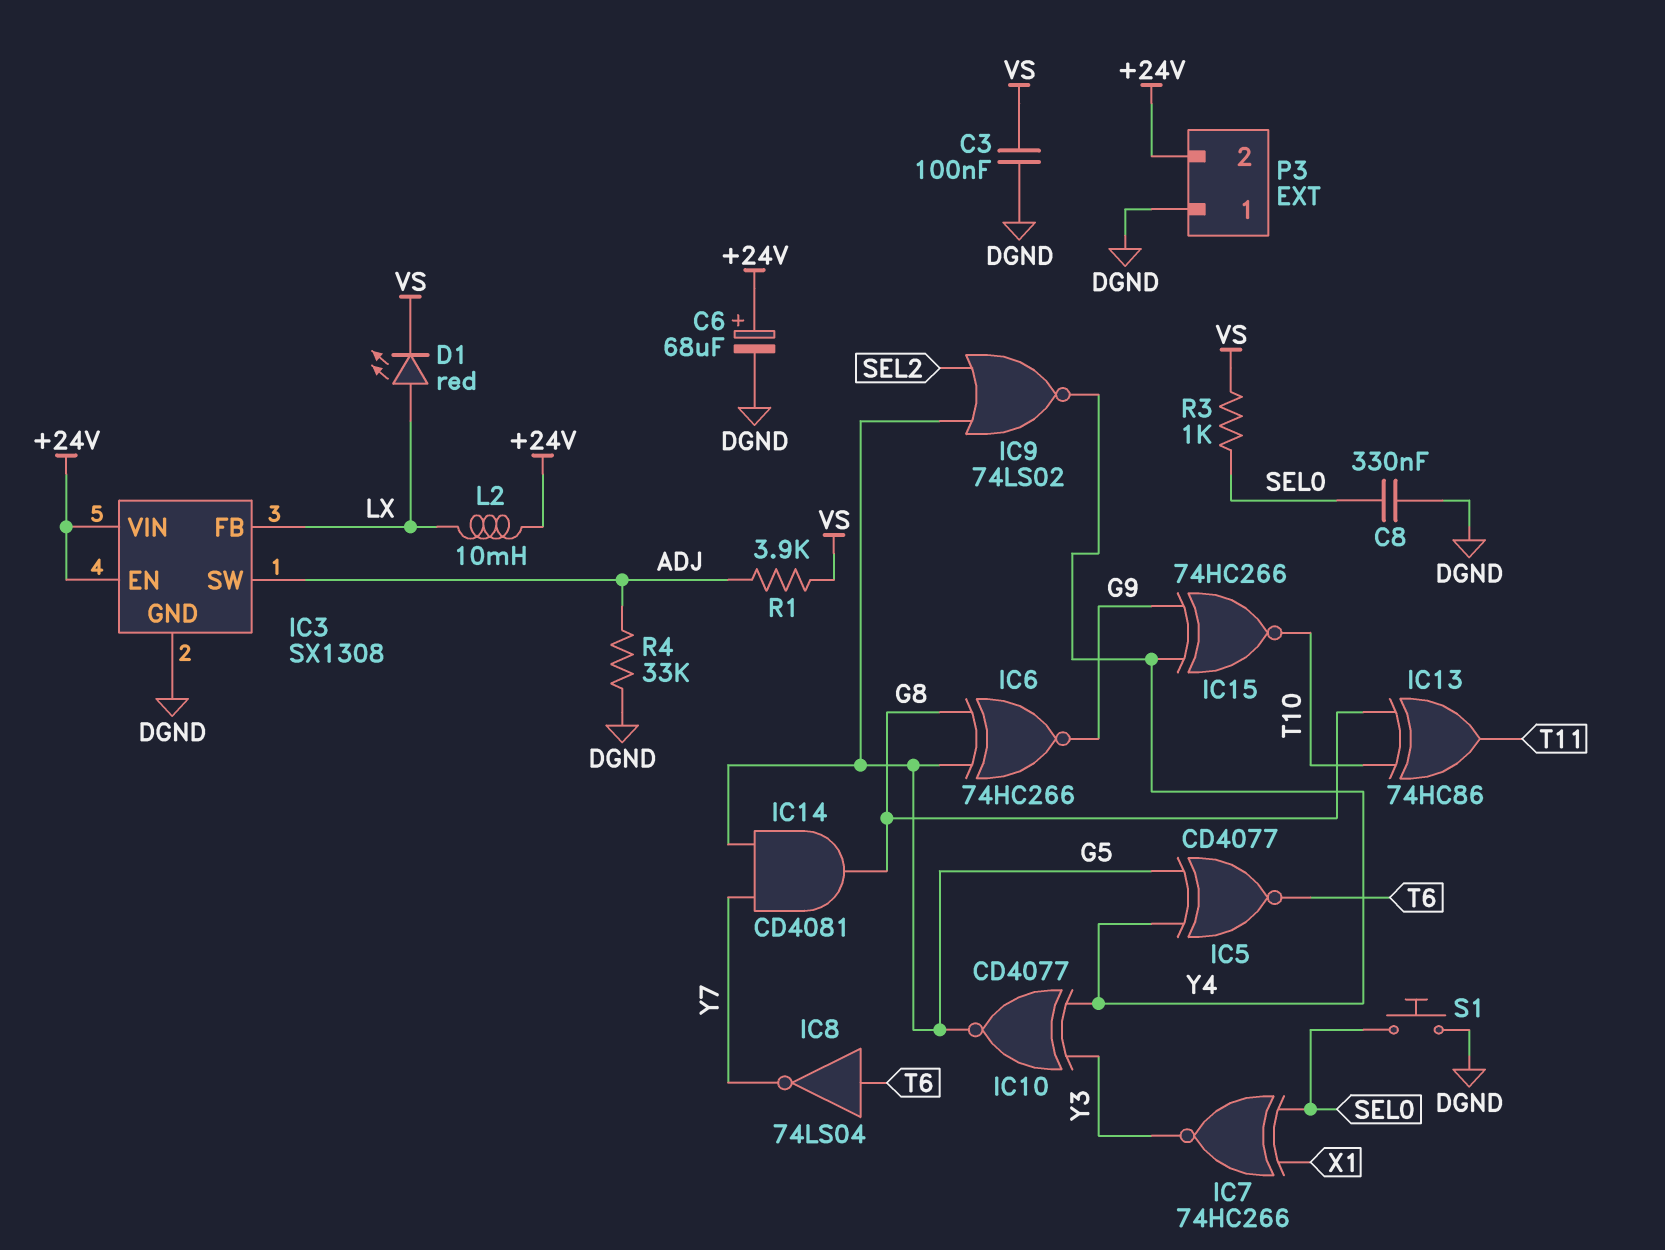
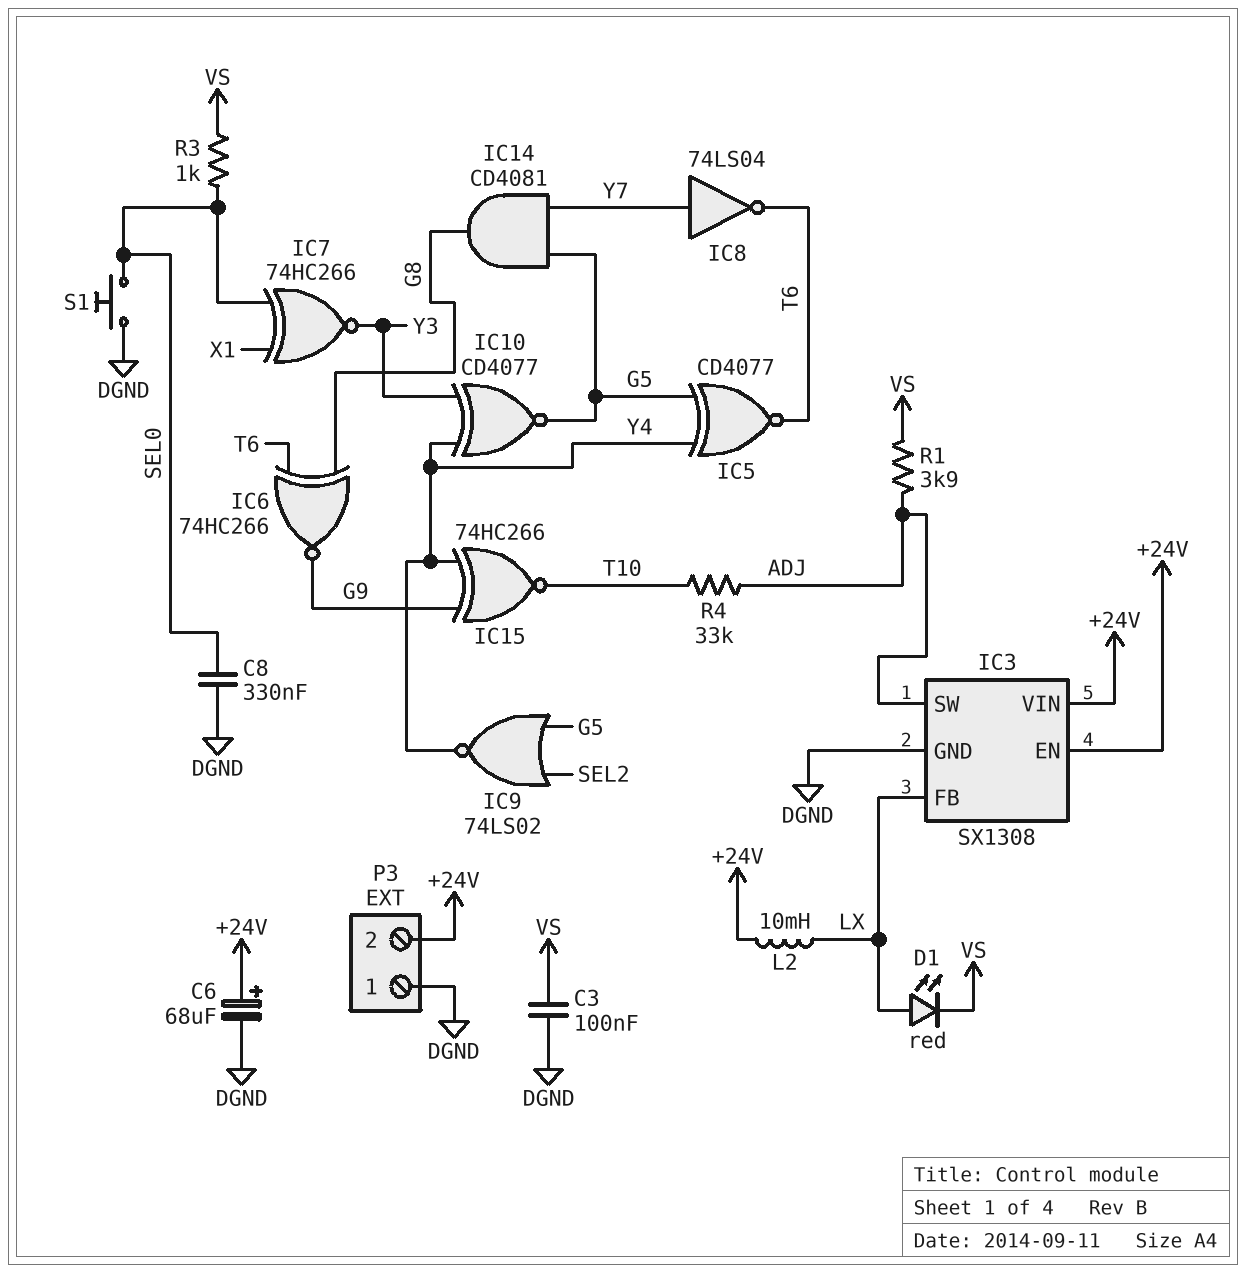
IC6: XNOR 74HC266 (in G5, in G8, out G9) -> XNOR 74HC266 (in G8, in T6, out G9)
IC8: NOT 74LS04 (in T6, out Y7) -> NOT 74LS04 (in Y7, out T6)
IC13: XOR 74HC86 (in G8, in T10, out T11) -> none
R4: 33k (ADJ, DGND) -> 33k (ADJ, T10)

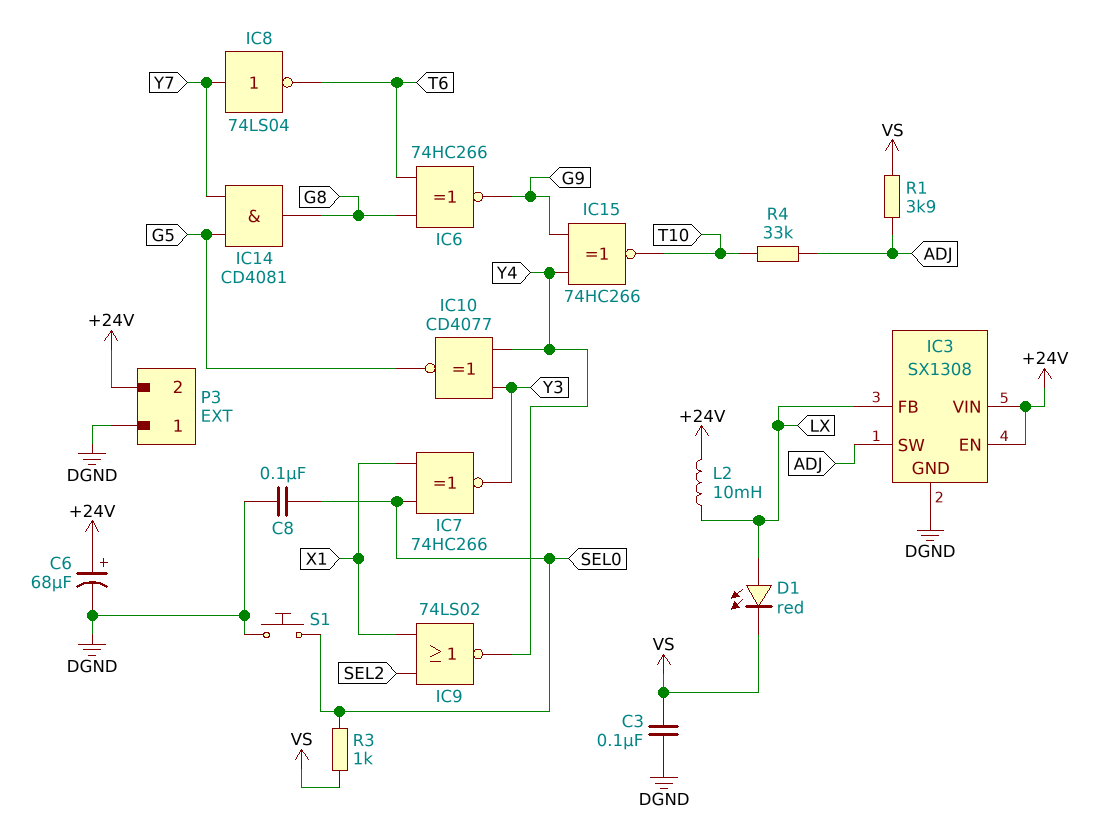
C8: 330nF (DGND, SEL0) -> 100nF (DGND, SEL0)
IC5: XNOR CD4077 (in G5, in Y4, out T6) -> none
IC9: NOR 74LS02 (in G5, in SEL2, out Y4) -> NOR 74LS02 (in SEL2, in X1, out Y4)

